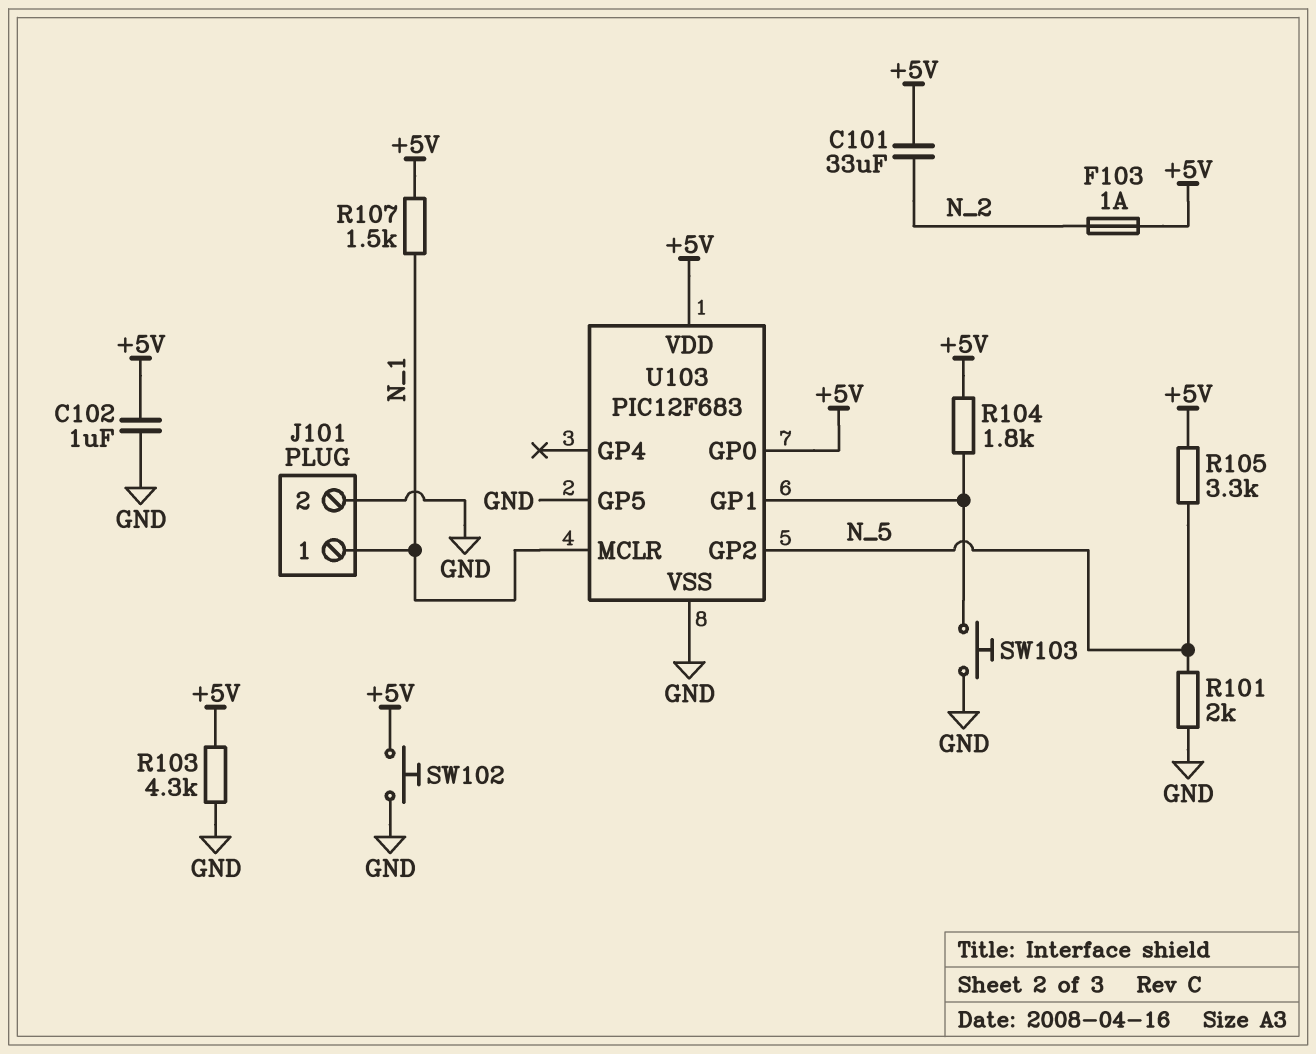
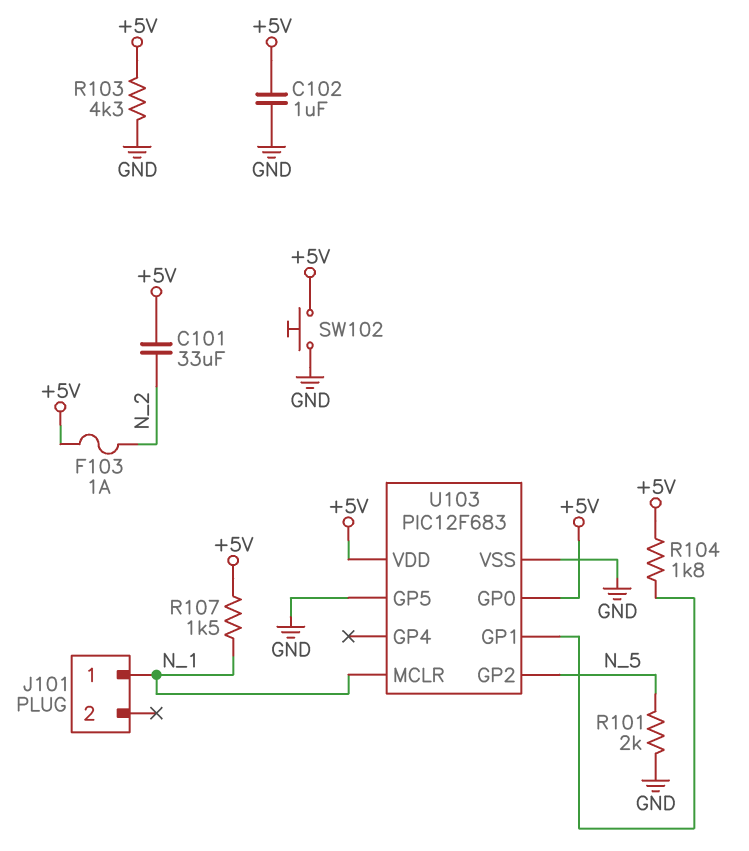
J101 pin 2: GND -> none
R105: 3.3k (+5V, N_5) -> none
SW103: button (GND, U103/GP1) -> none

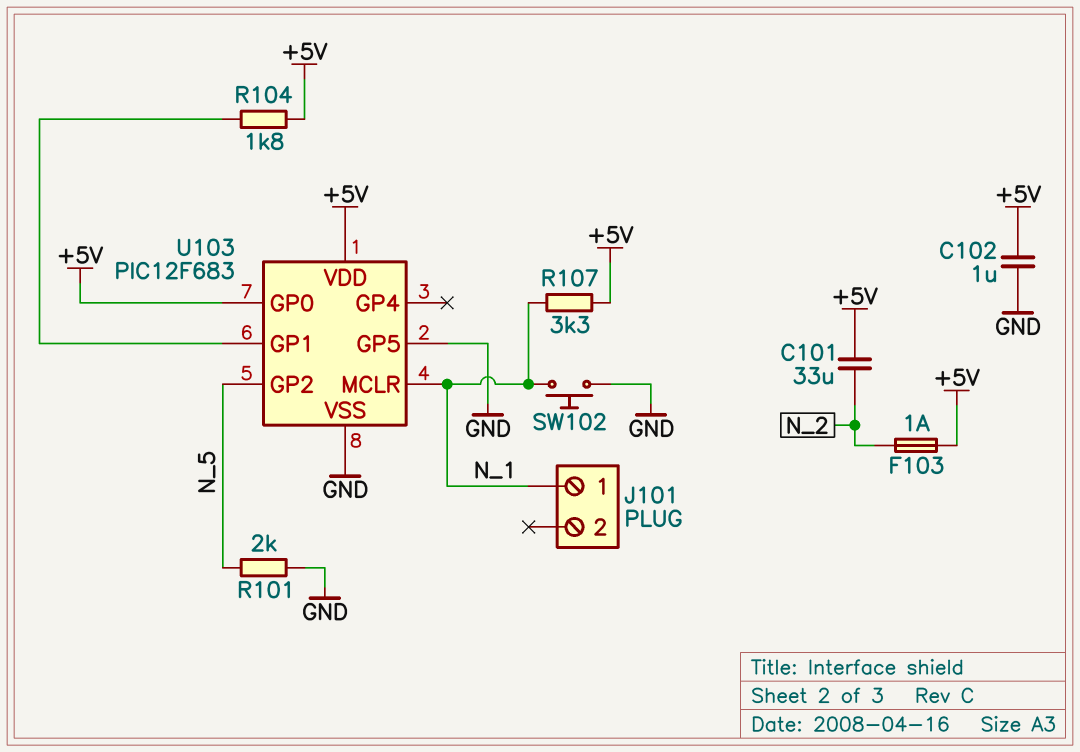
R103: 4.3k (+5V, GND) -> none
R107: 1.5k (+5V, N_1) -> 3.3k (+5V, N_1)
SW102: button (+5V, GND) -> button (GND, N_1)

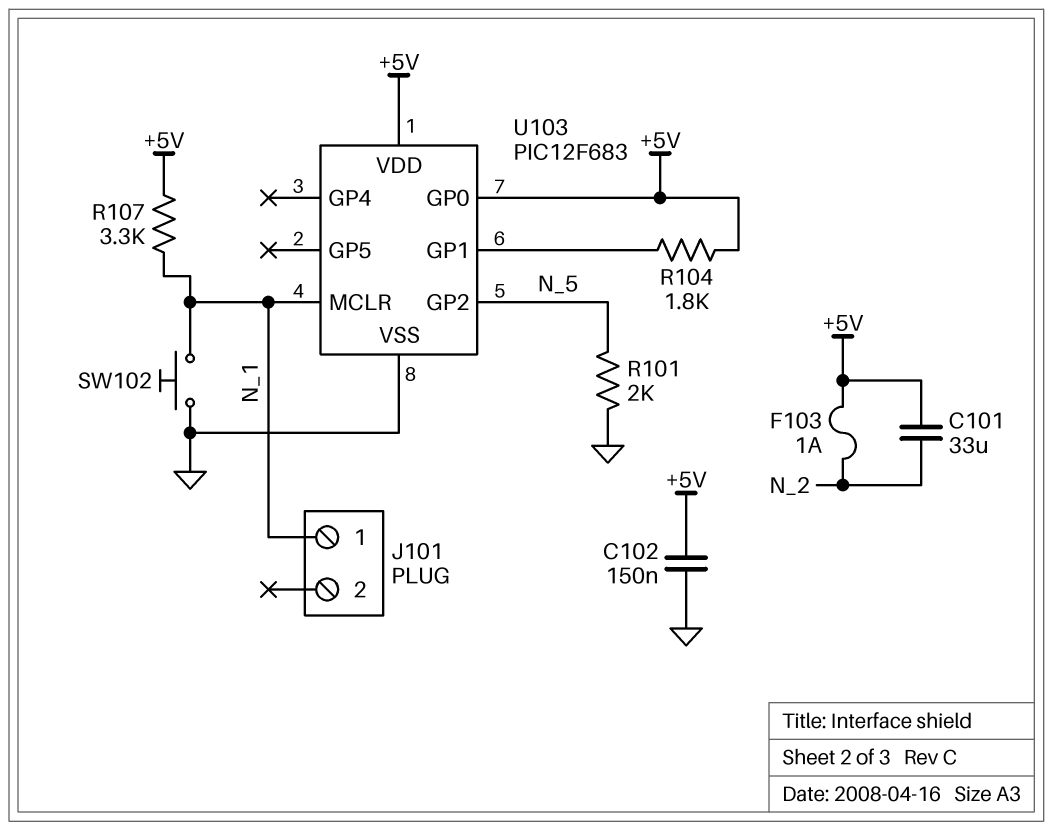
C102: 1uF (+5V, GND) -> 150nF (+5V, GND)
U103 pin GP5: GND -> none

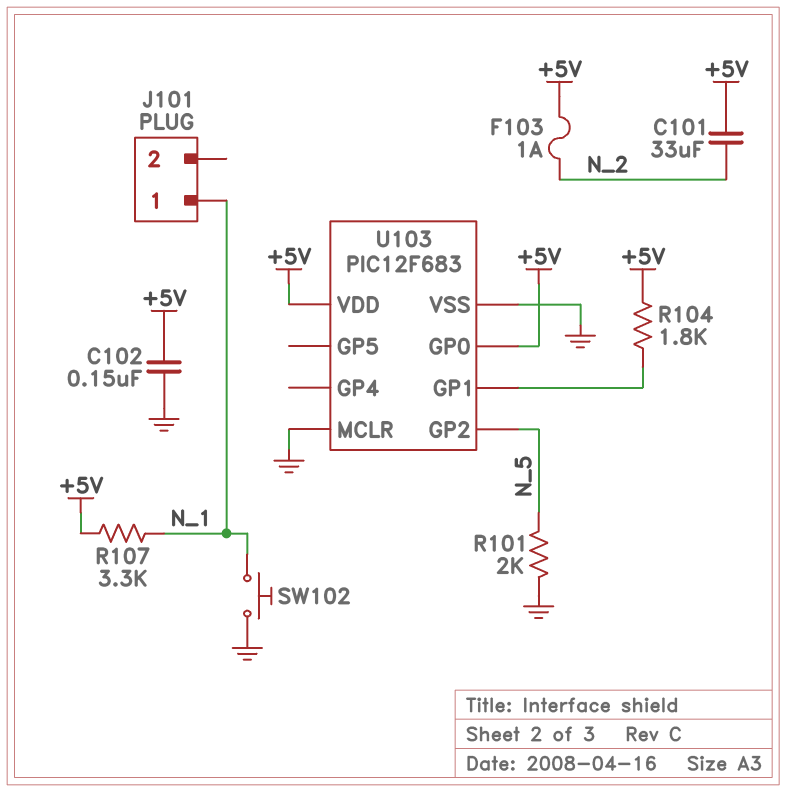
U103 pin MCLR: N_1 -> GND

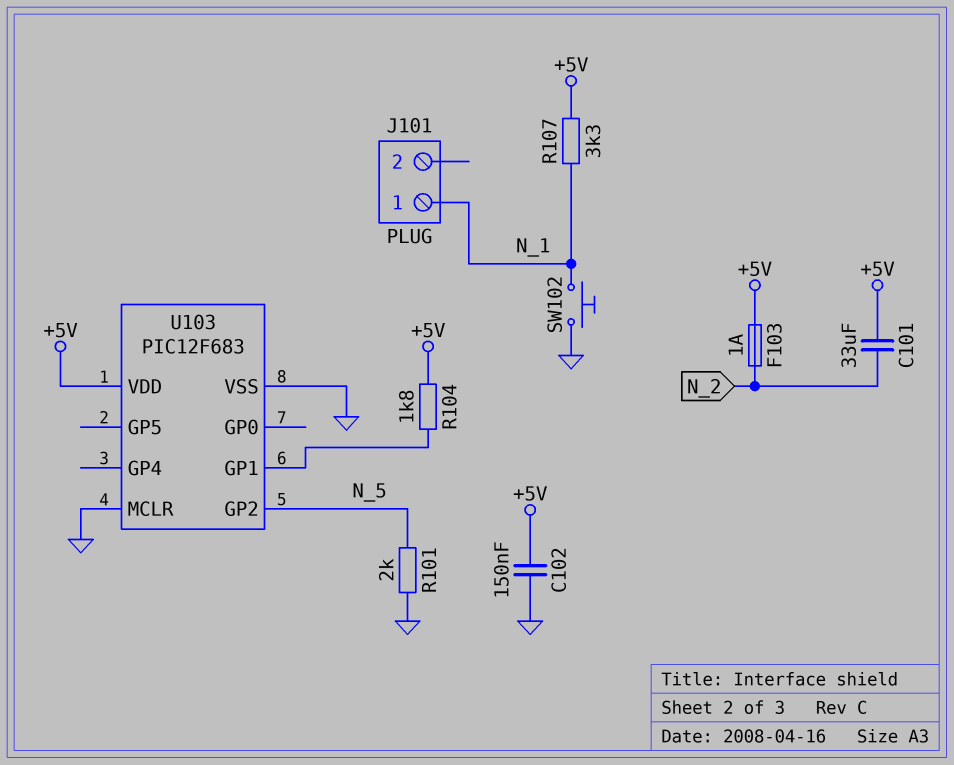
U103 pin GP0: +5V -> none

